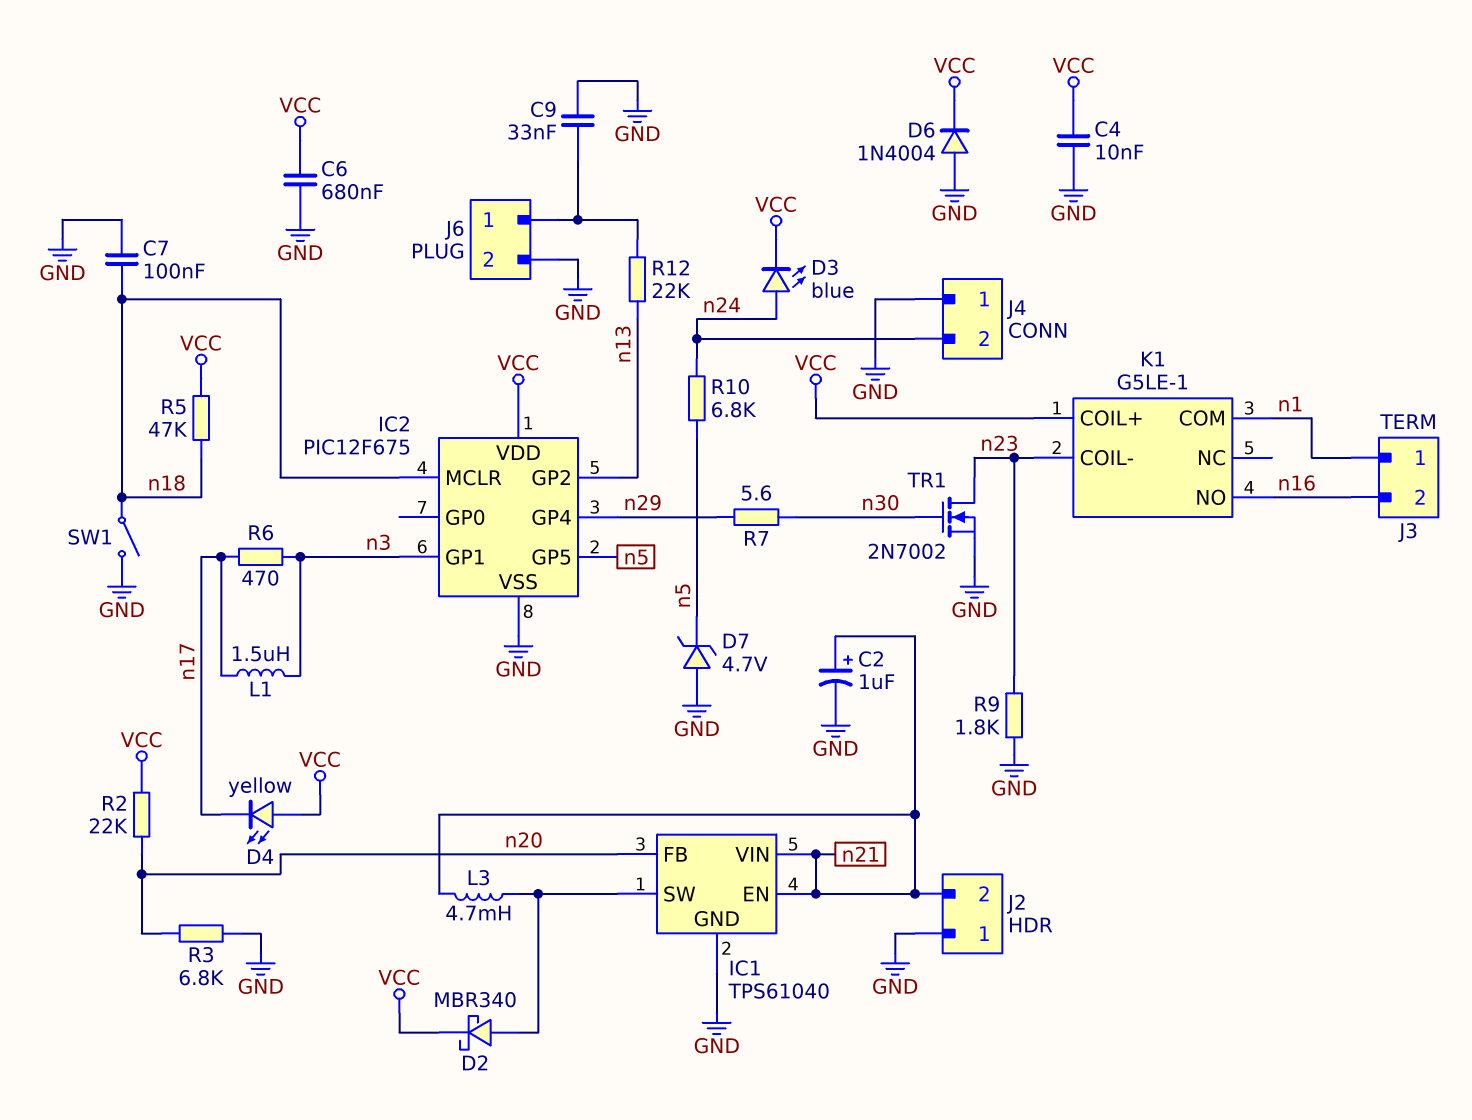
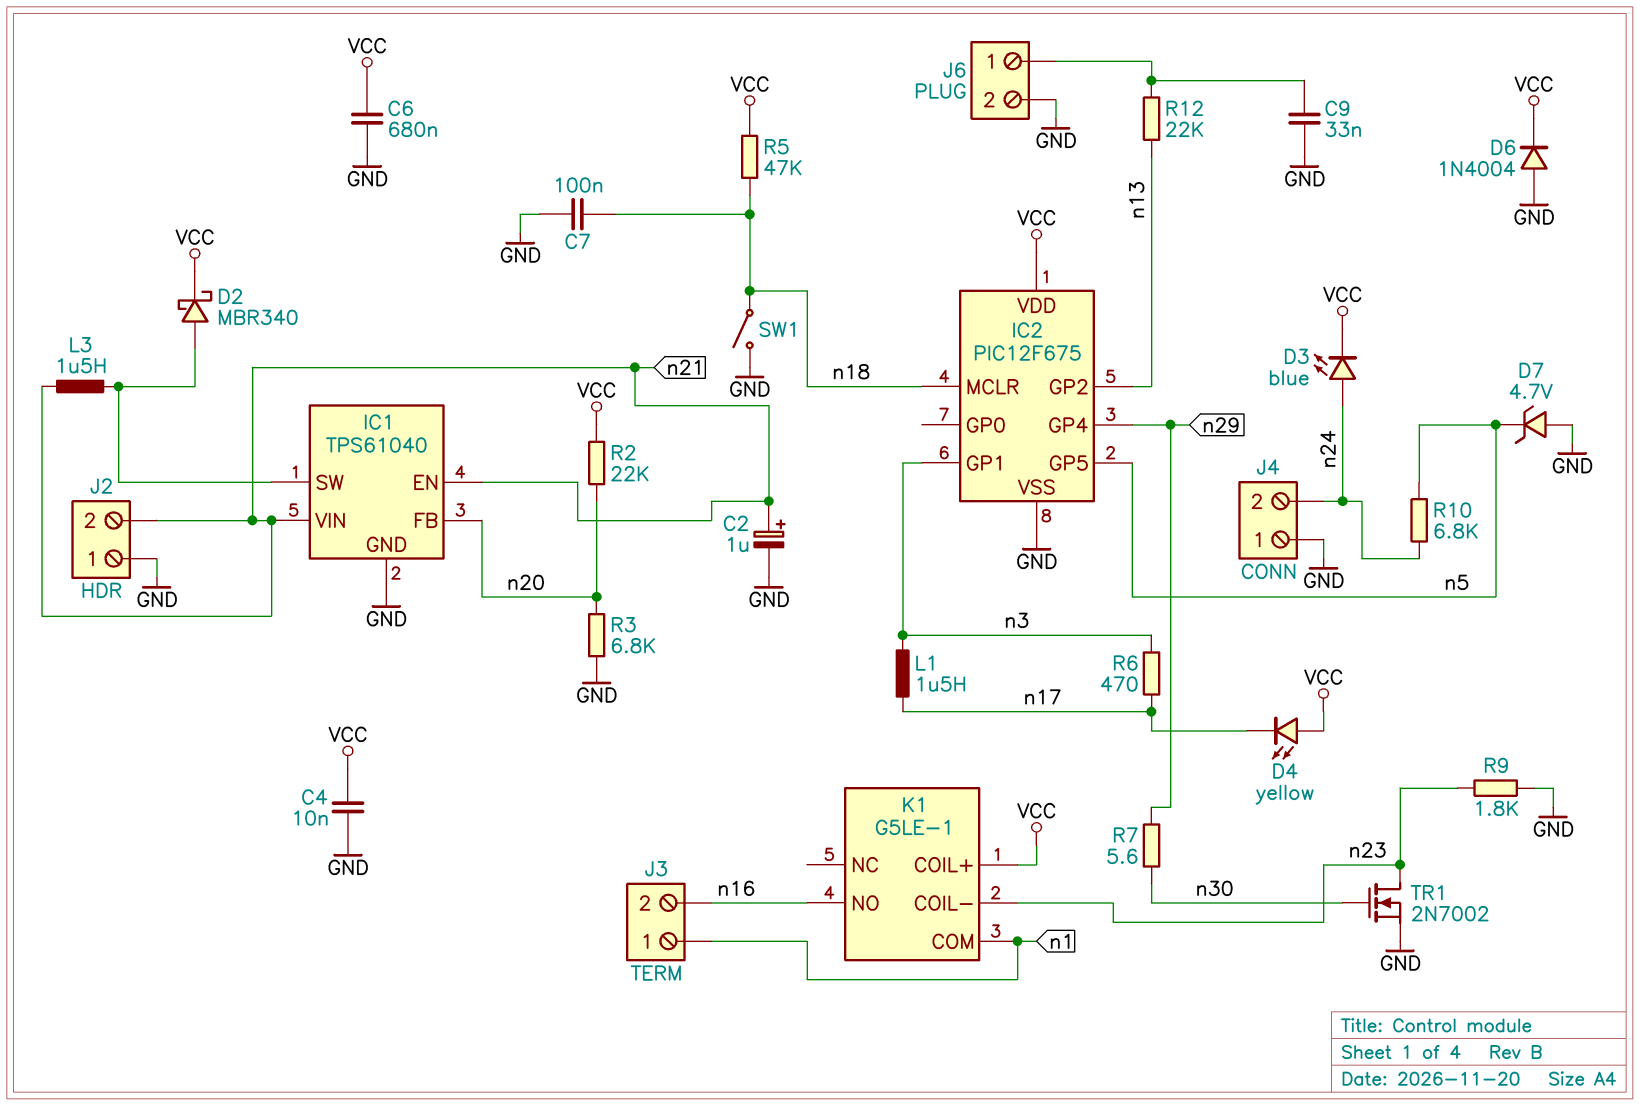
L3: 4.7mH (IC1/SW, n21) -> 1.5uH (IC1/SW, n21)

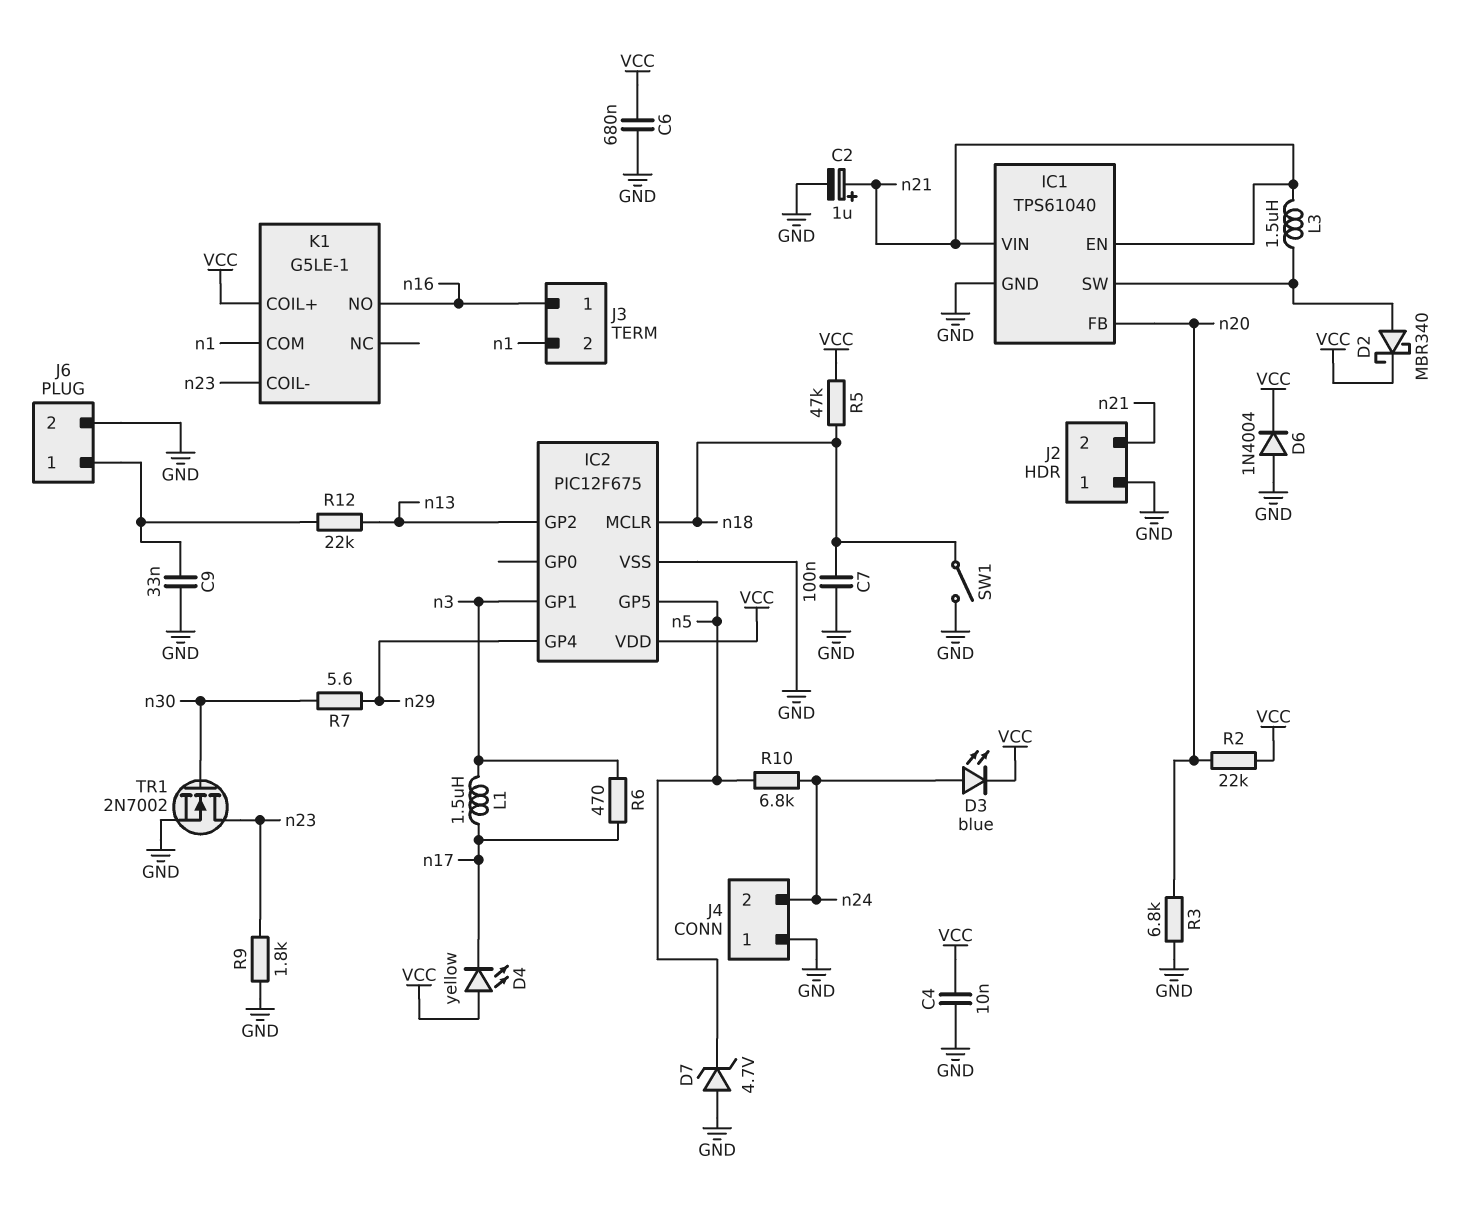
J3 pin 1: n1 -> n16
J3 pin 2: n16 -> n1

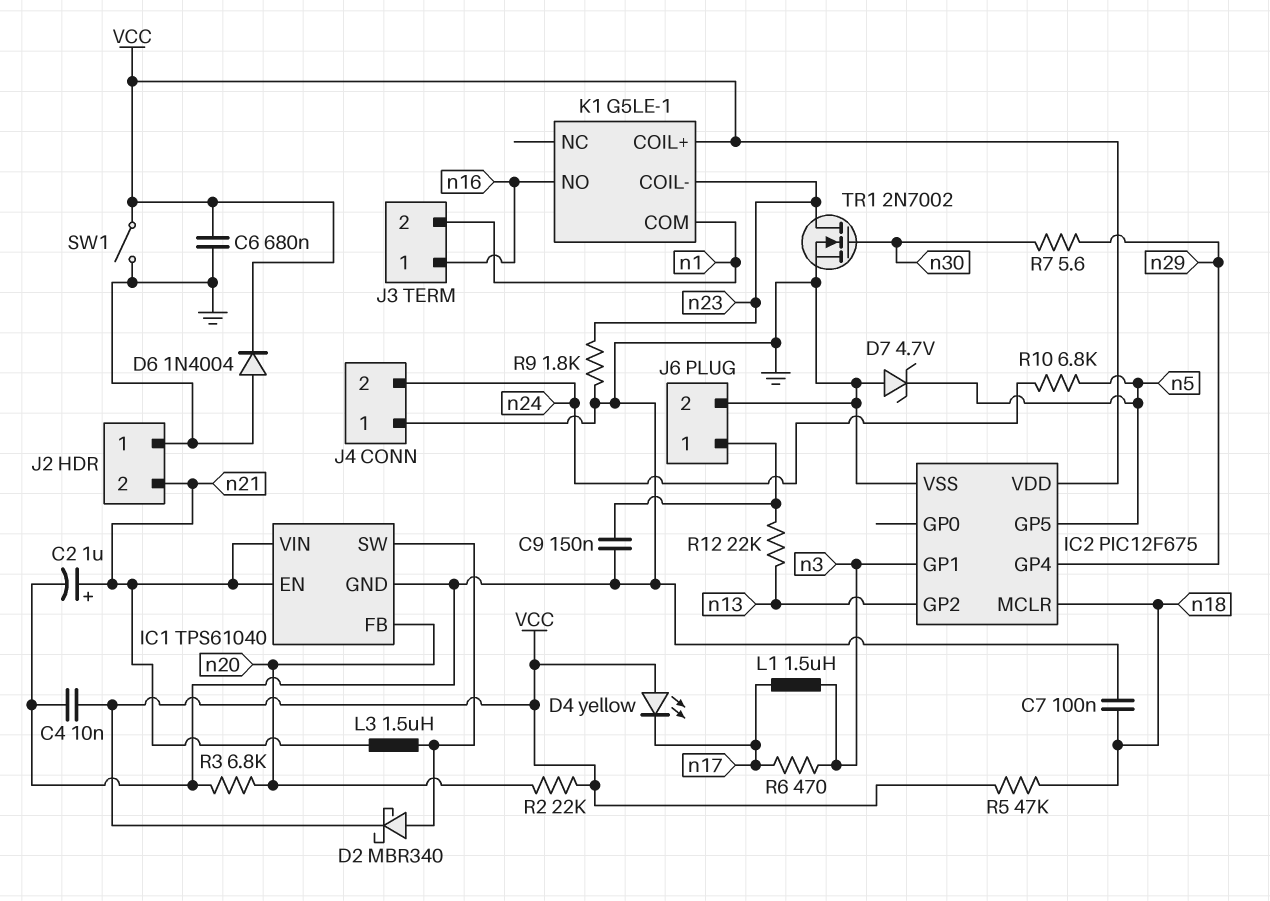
C9: 33nF (GND, J6/1) -> 150nF (GND, J6/1)
D3: LED blue (A n24, K VCC) -> none
SW1: switch (GND, n18) -> switch (GND, VCC)

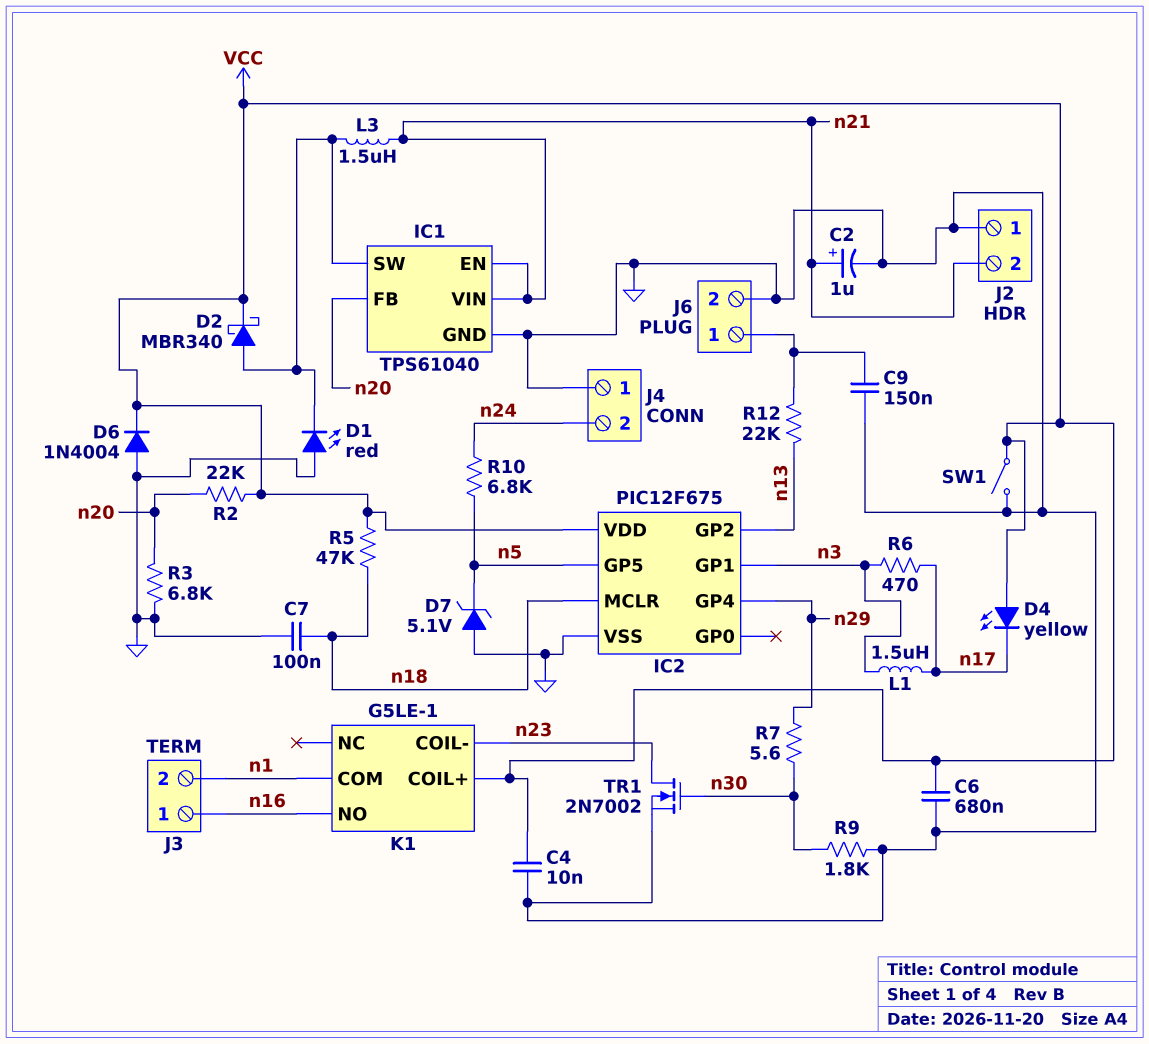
D1: none -> LED red (A GND, K IC1/SW)
D7: zener 4.7V (A GND, K n5) -> zener 5.1V (A GND, K n5)
R9: 1.8k (GND, n23) -> 1.8k (GND, n30)

